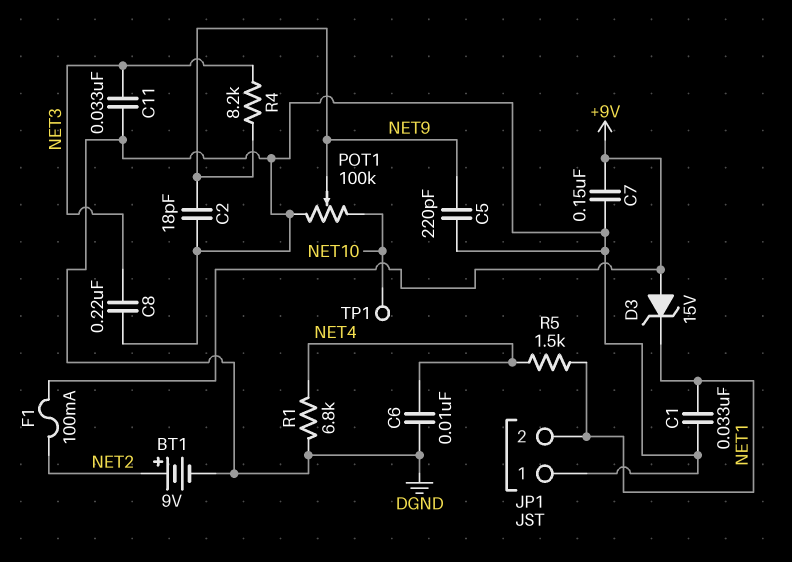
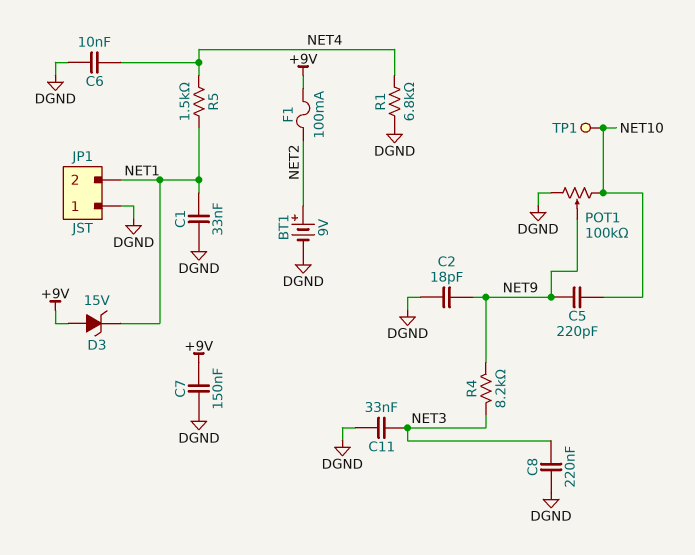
C5: 220pF (DGND, NET9) -> 220pF (NET9, NET10)

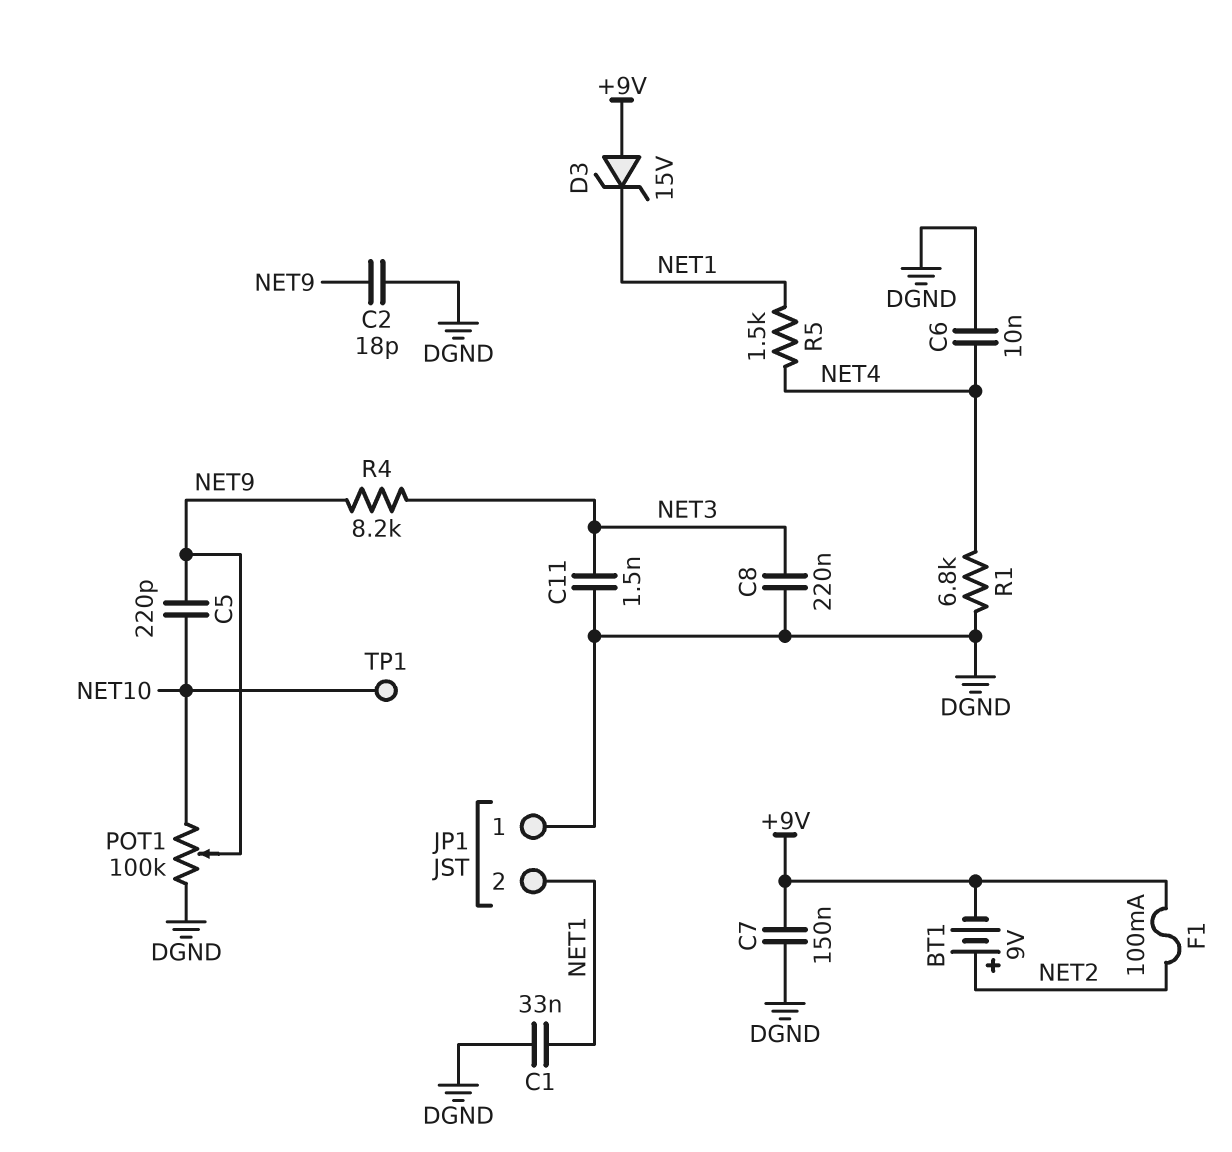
BT1: 9V (plus NET2, minus DGND) -> 9V (plus NET2, minus +9V)
C11: 33nF (DGND, NET3) -> 1.5nF (DGND, NET3)

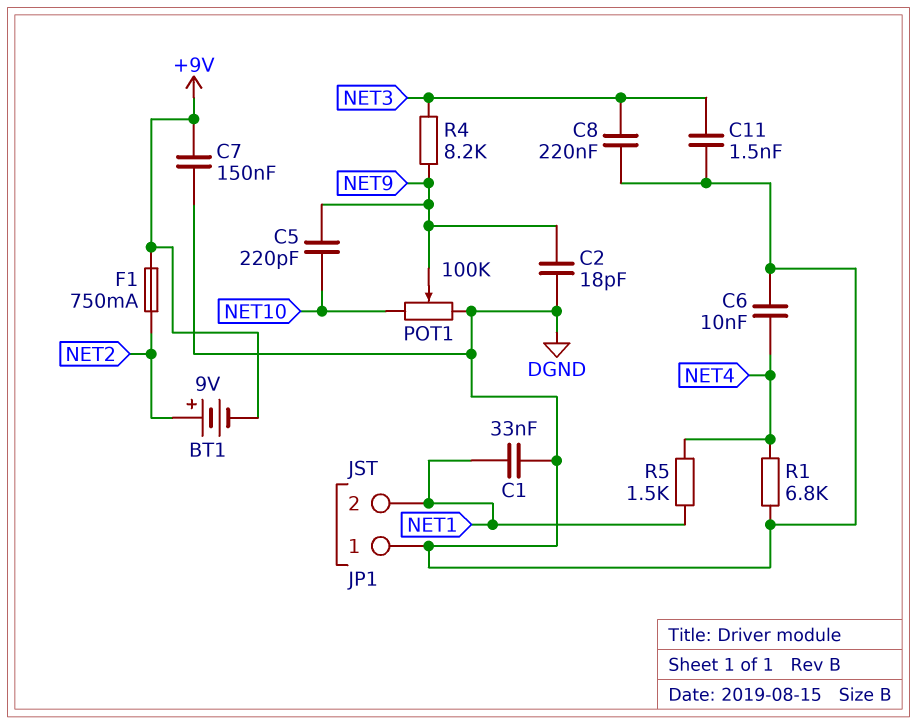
D3: zener 15V (A +9V, K NET1) -> none
F1: 100mA (+9V, NET2) -> 750mA (+9V, NET2)
TP1: test point (NET10) -> none

